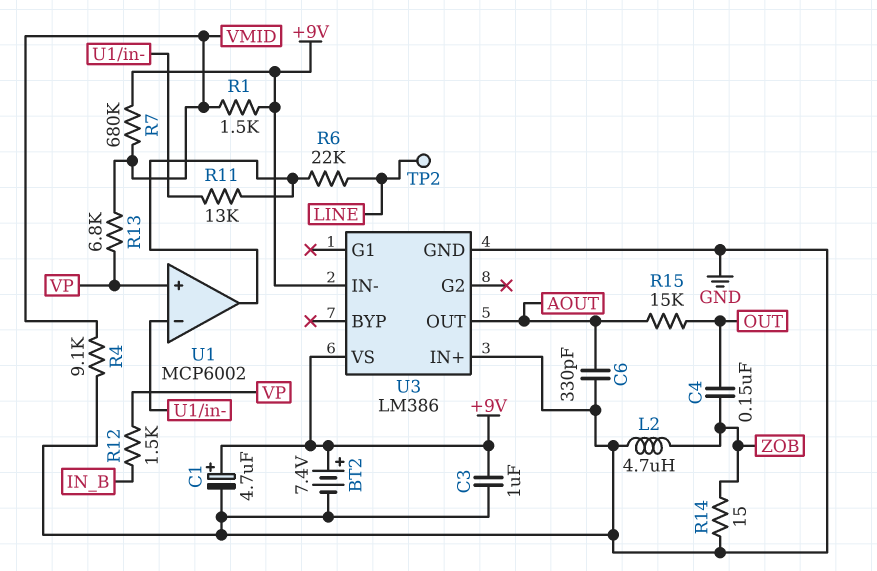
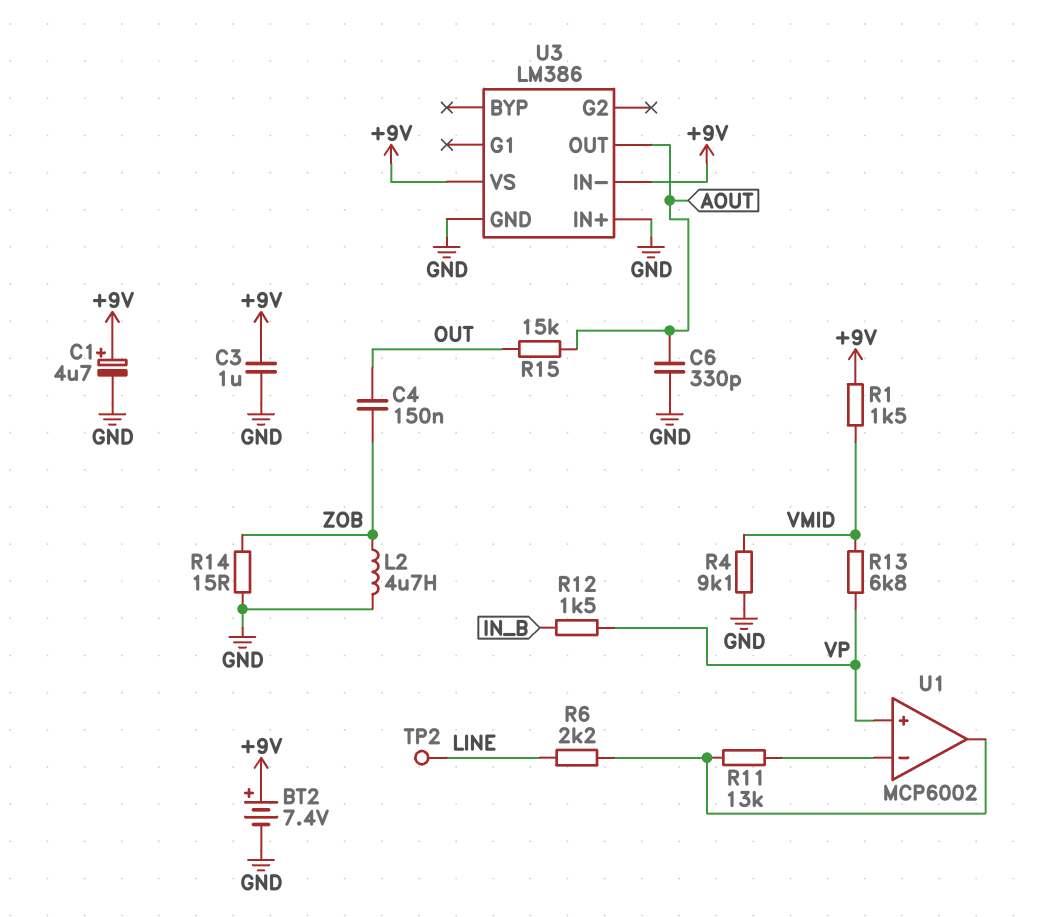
R6: 22k (LINE, U1/out) -> 2.2k (LINE, U1/out)
R7: 680k (+9V, VMID) -> none

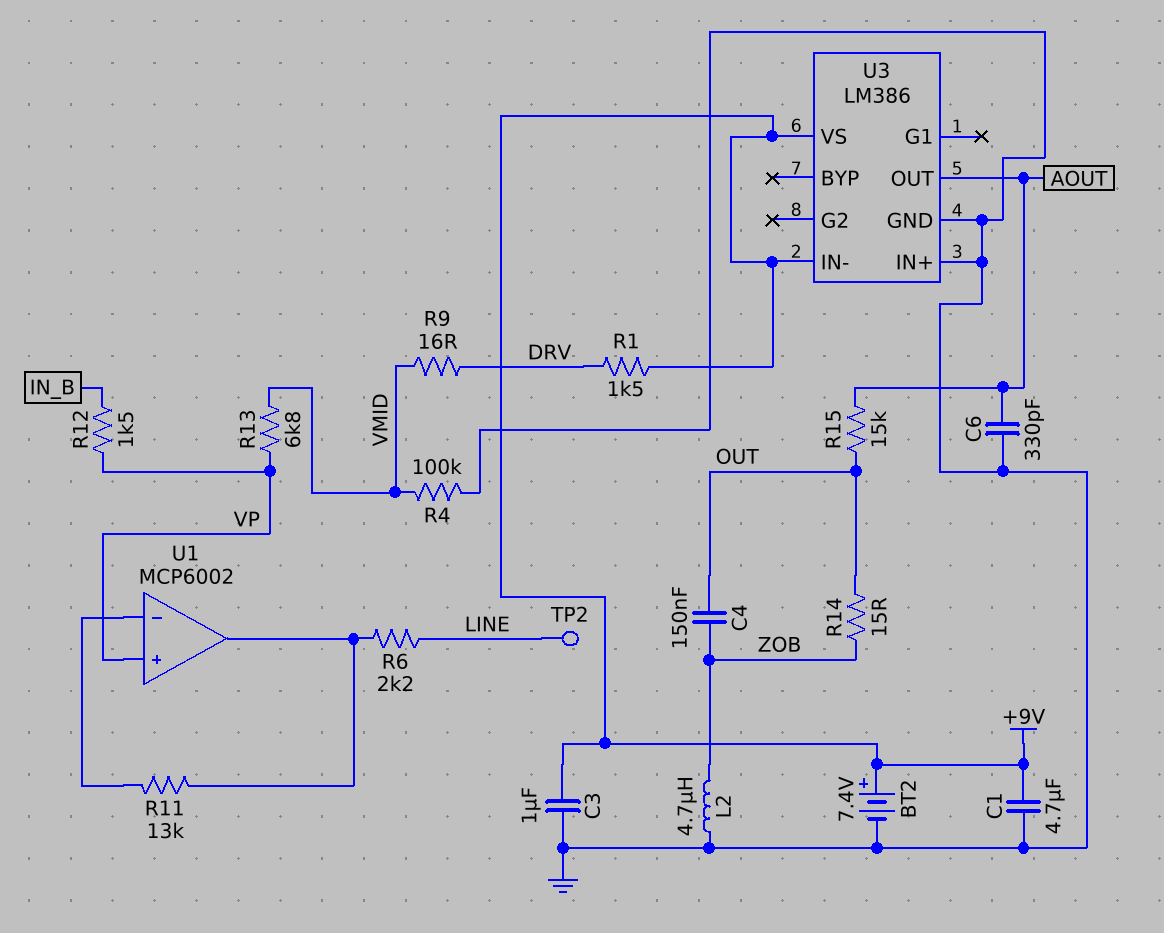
C1: 4.7uF (plus +9V, minus GND) -> 4.7uF (+9V, GND)
R1: 1.5k (+9V, VMID) -> 1.5k (+9V, DRV)
R4: 9.1k (GND, VMID) -> 100k (GND, VMID)
R9: none -> 16 (DRV, VMID)
R14: 15 (GND, ZOB) -> 15 (OUT, ZOB)

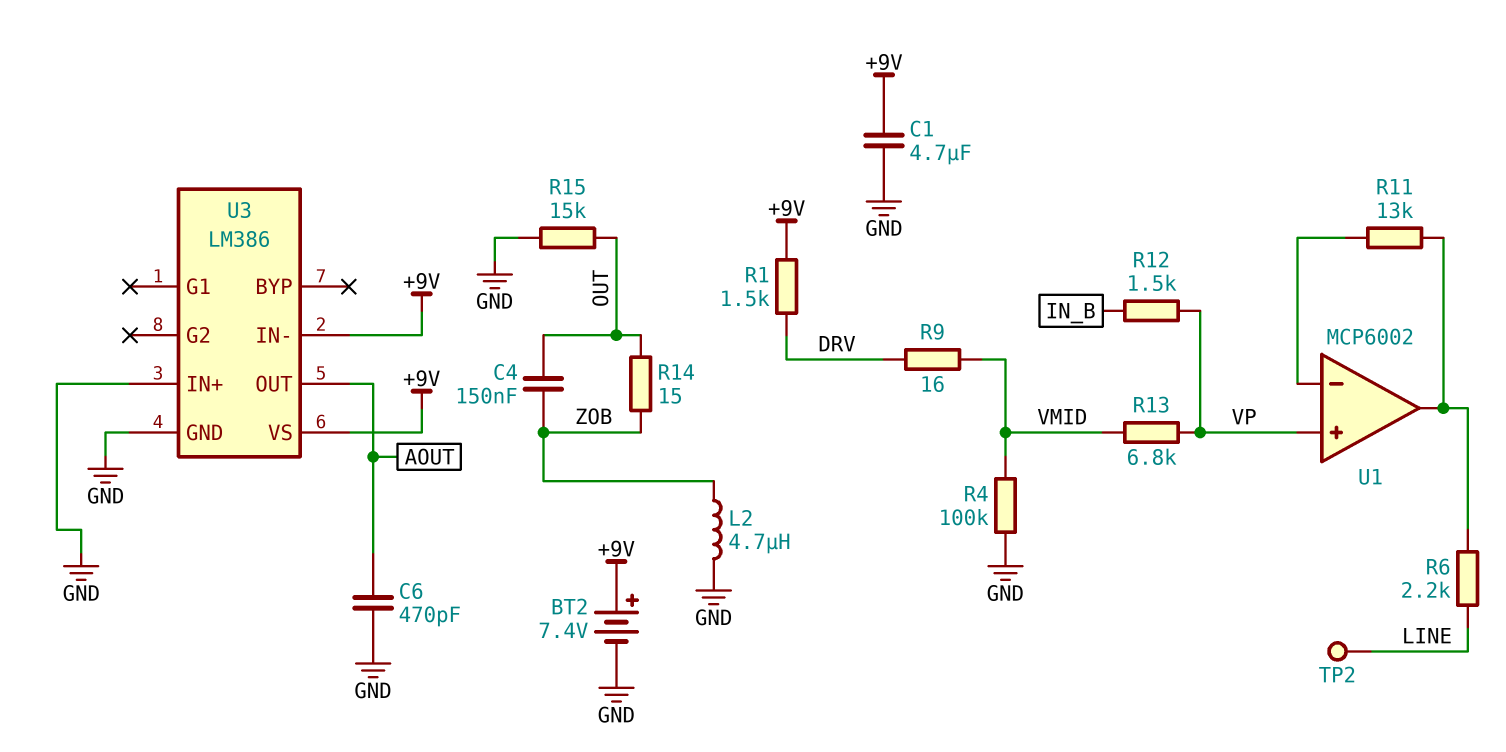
C3: 1uF (+9V, GND) -> none
C6: 330pF (AOUT, GND) -> 470pF (AOUT, GND)
R15: 15k (AOUT, OUT) -> 15k (GND, OUT)

